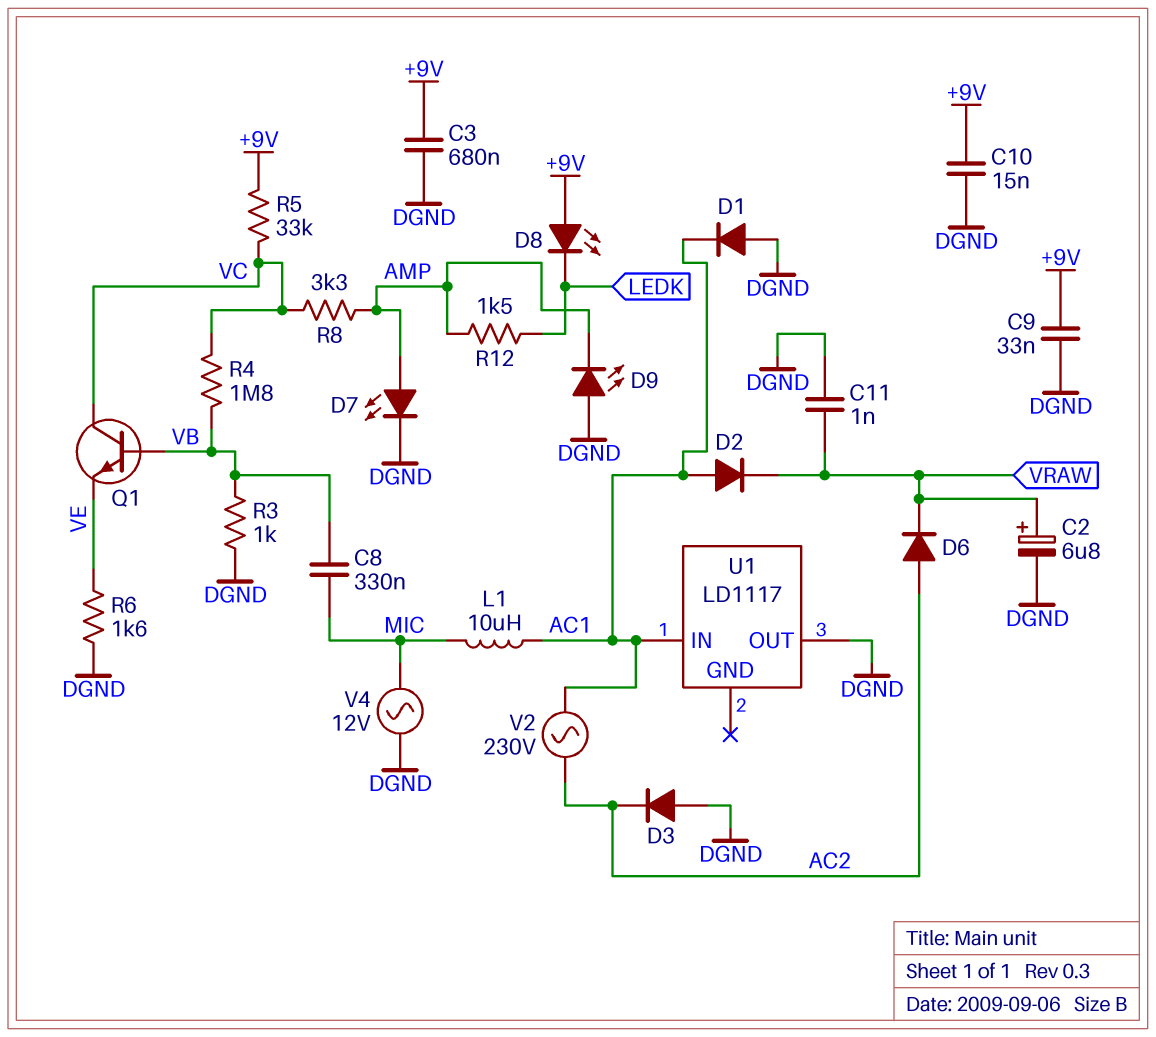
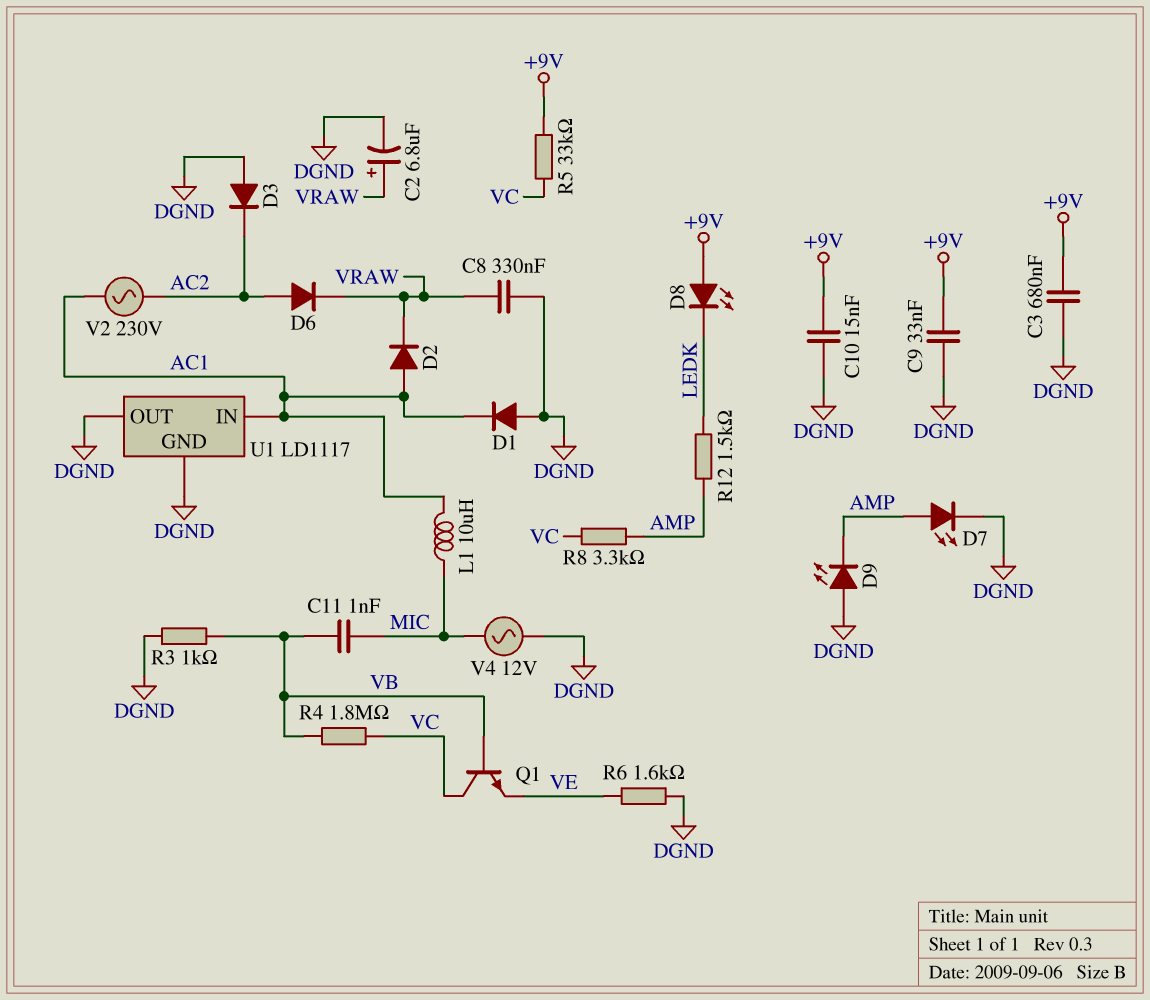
C8: 330nF (MIC, VB) -> 330nF (DGND, VRAW)
C11: 1nF (DGND, VRAW) -> 1nF (MIC, VB)
U1 pin GND: none -> DGND

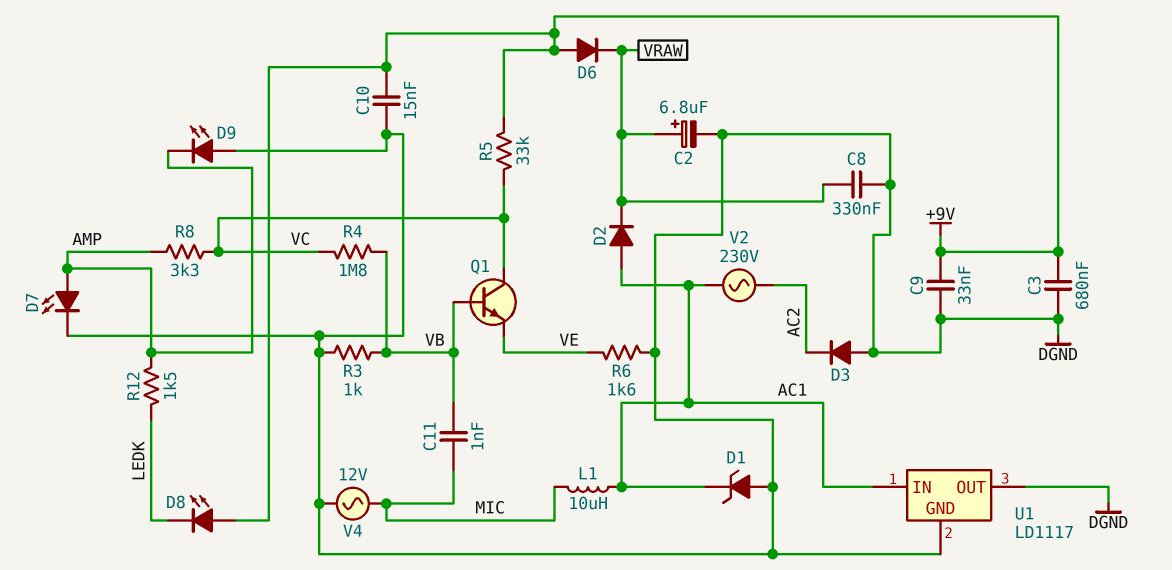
D1: diode (A DGND, K AC1) -> zener (A DGND, K AC1)
D6: diode (A AC2, K VRAW) -> diode (A +9V, K VRAW)

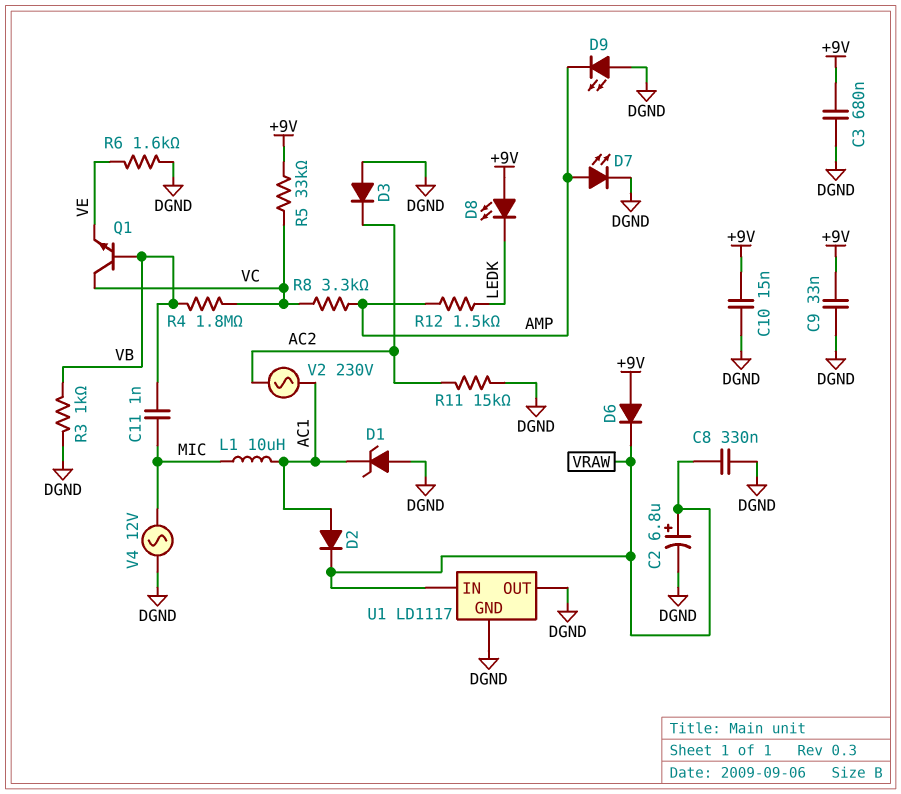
R11: none -> 15k (AC2, DGND)
U1 pin IN: AC1 -> VRAW

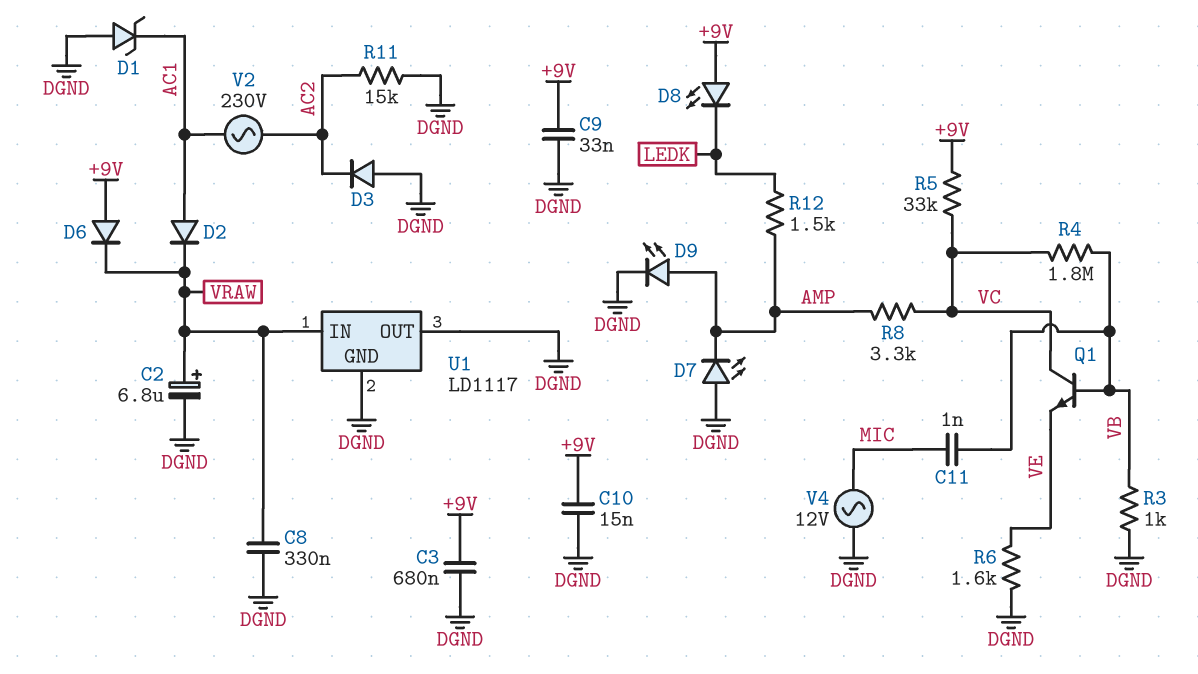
D7: LED (A AMP, K DGND) -> LED (A DGND, K AMP)
D9: LED (A DGND, K AMP) -> LED (A AMP, K DGND)
L1: 10uH (AC1, MIC) -> none

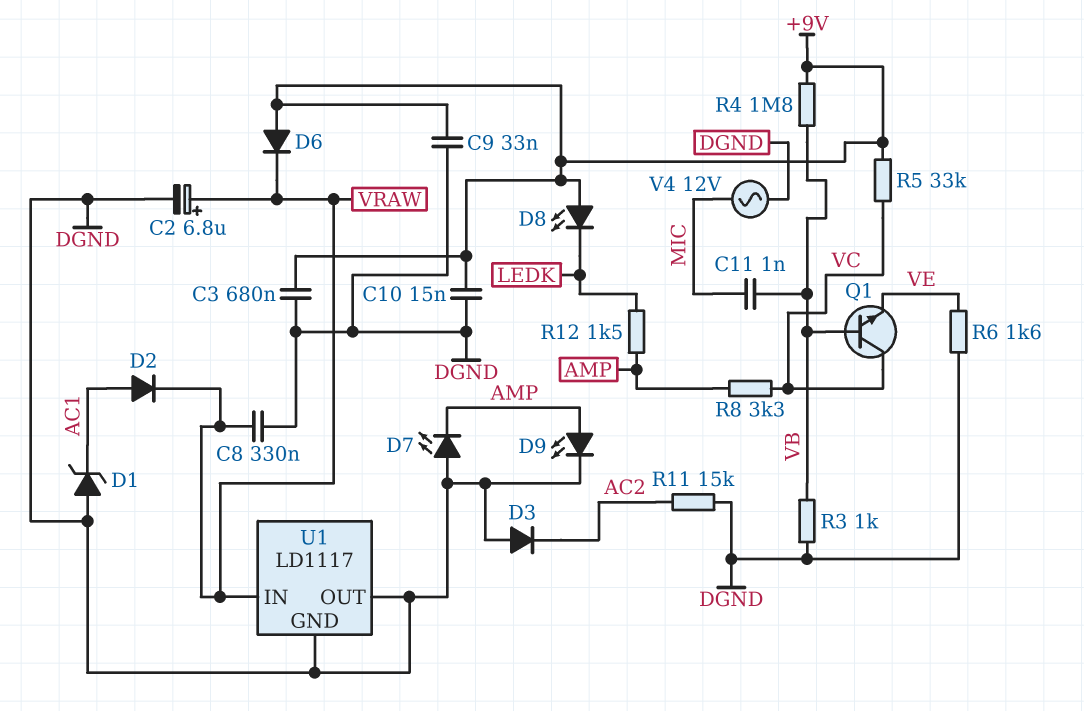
R4: 1.8M (VB, VC) -> 1.8M (+9V, VB)
V2: AC 230V (AC1, AC2) -> none

